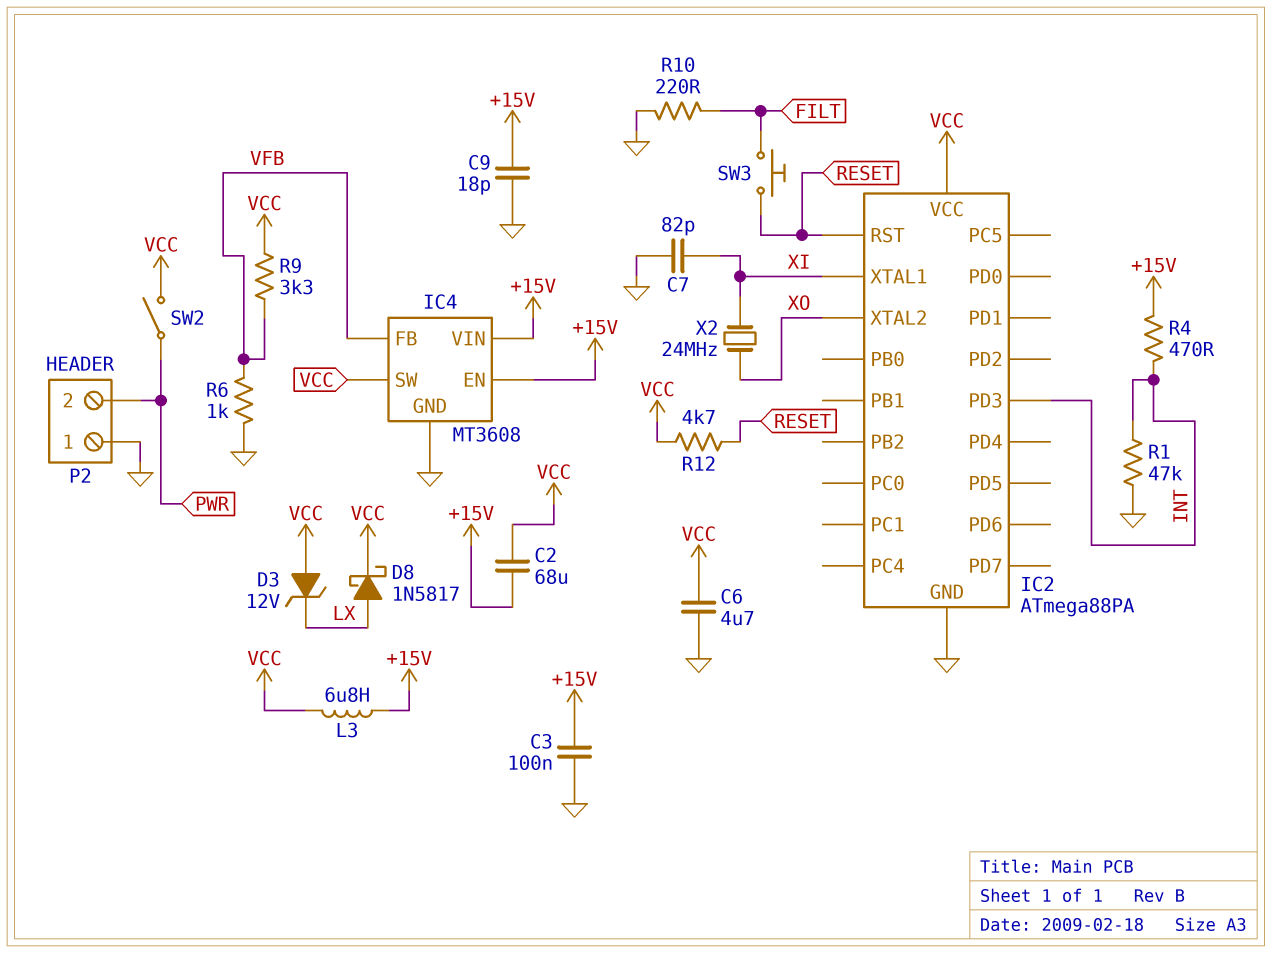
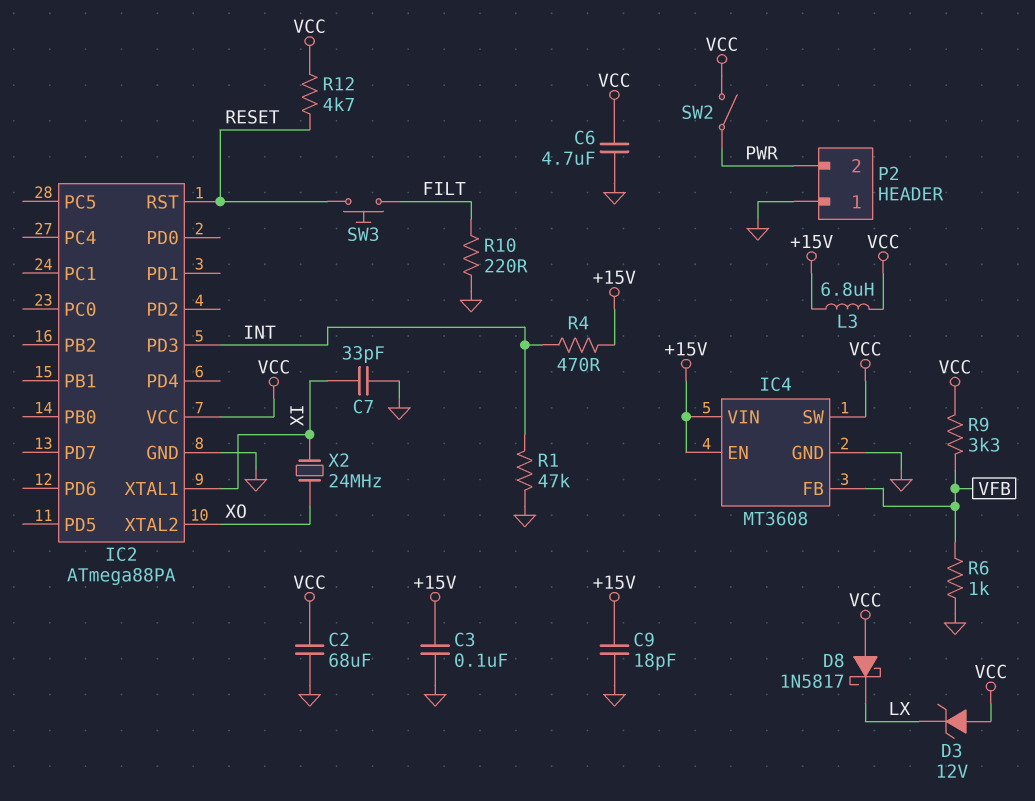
C2: 68uF (+15V, VCC) -> 68uF (GND, VCC)
C7: 82pF (GND, XI) -> 33pF (GND, XI)
D8: schottky 1N5817 (A LX, K VCC) -> schottky 1N5817 (A VCC, K LX)

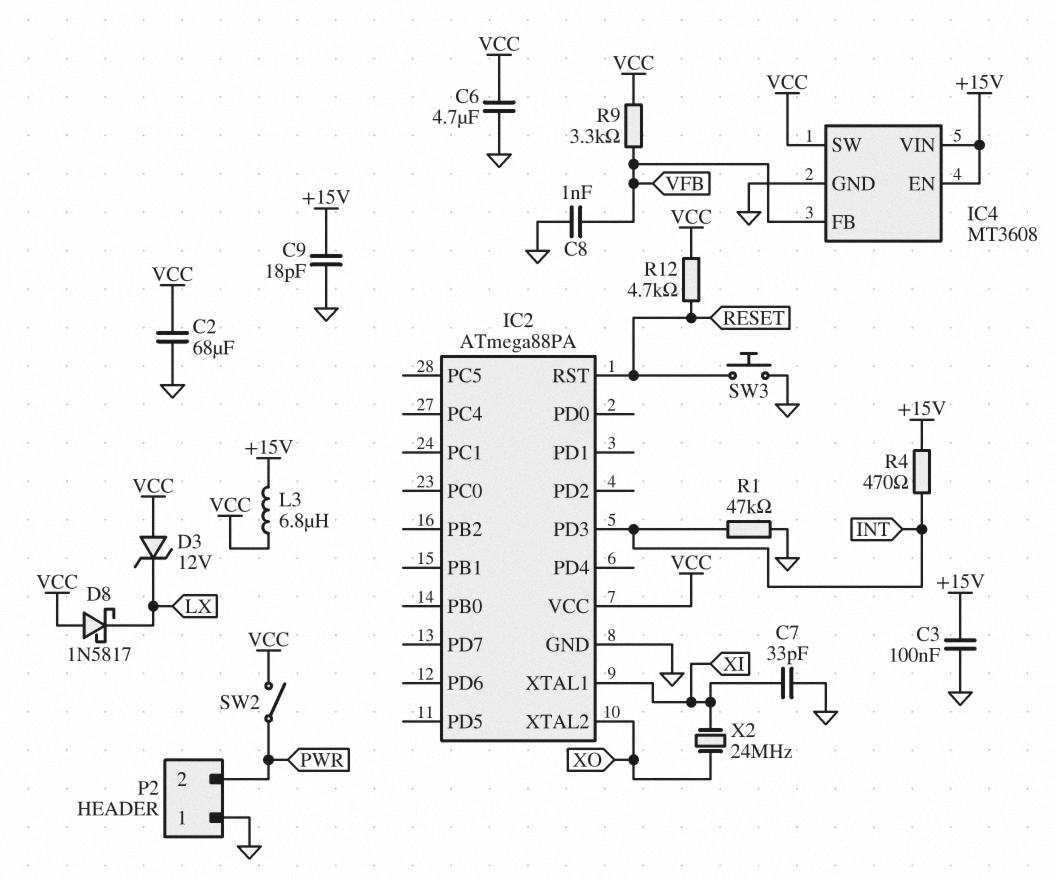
C8: none -> 1nF (GND, VFB)
R6: 1k (GND, VFB) -> none
R10: 220 (FILT, GND) -> none
SW3: button (FILT, RESET) -> button (GND, RESET)

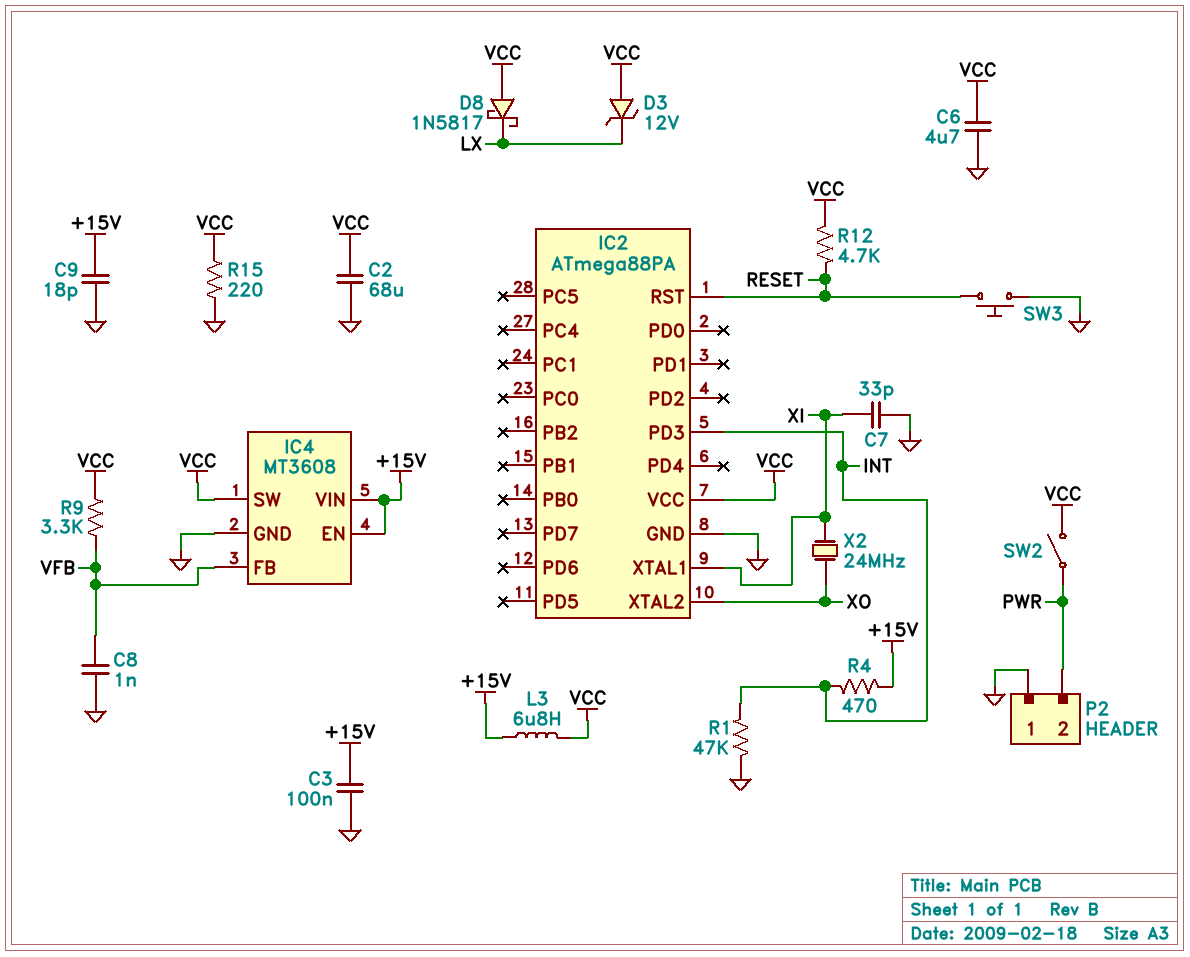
R15: none -> 220 (GND, VCC)

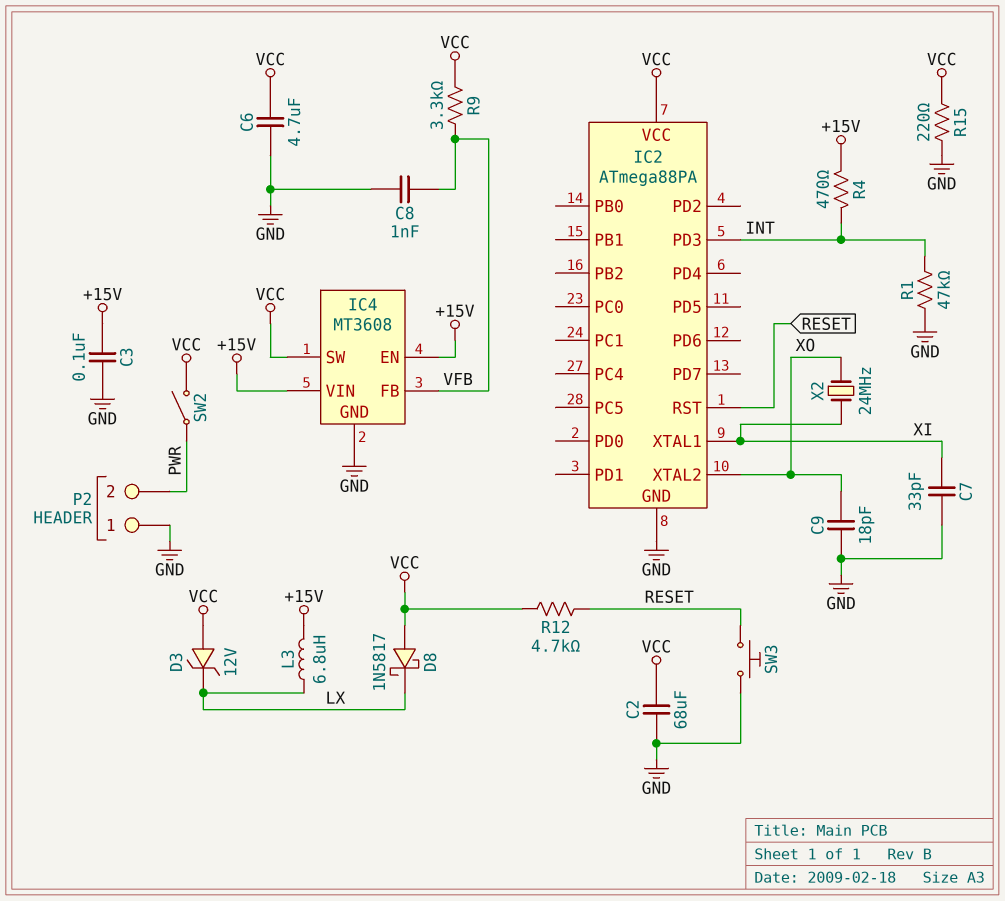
C9: 18pF (+15V, GND) -> 18pF (GND, XO)
L3: 6.8uH (+15V, VCC) -> 6.8uH (+15V, LX)

